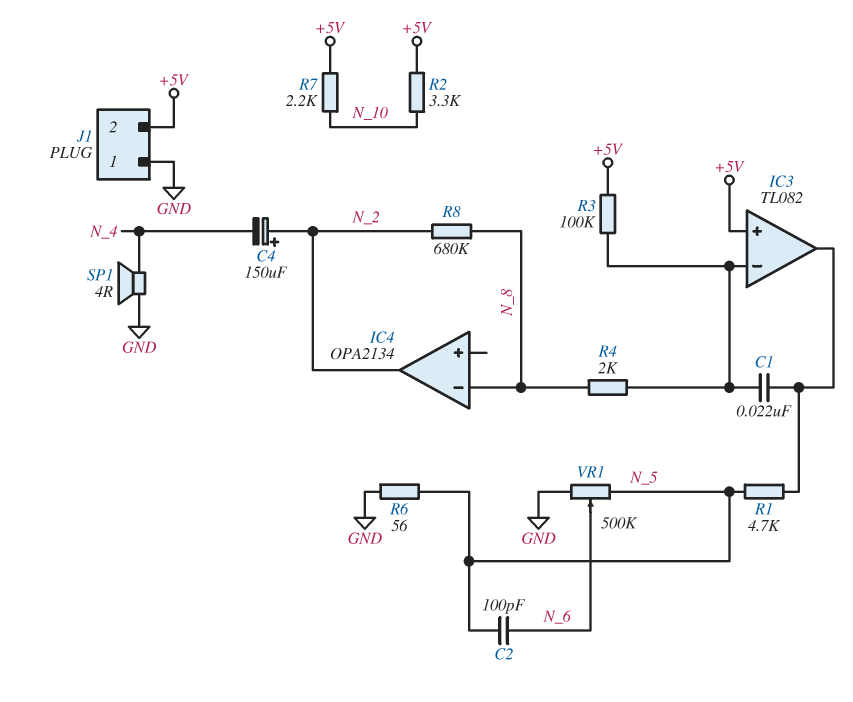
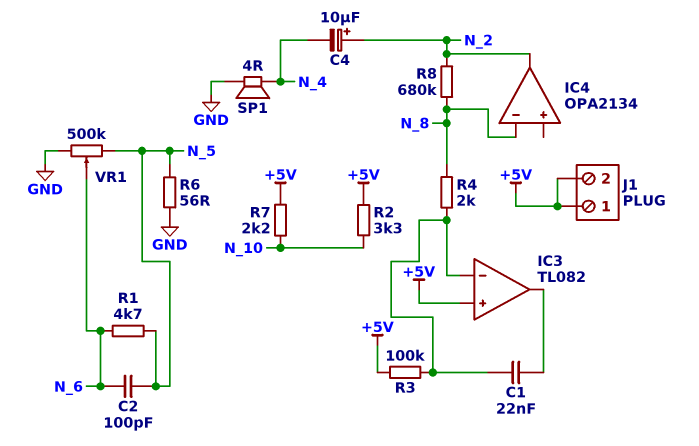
C4: 150uF (plus N_2, minus N_4) -> 10uF (plus N_2, minus N_4)
J1 pin 1: GND -> +5V
R1: 4.7k (IC3/out, N_5) -> 4.7k (N_5, N_6)

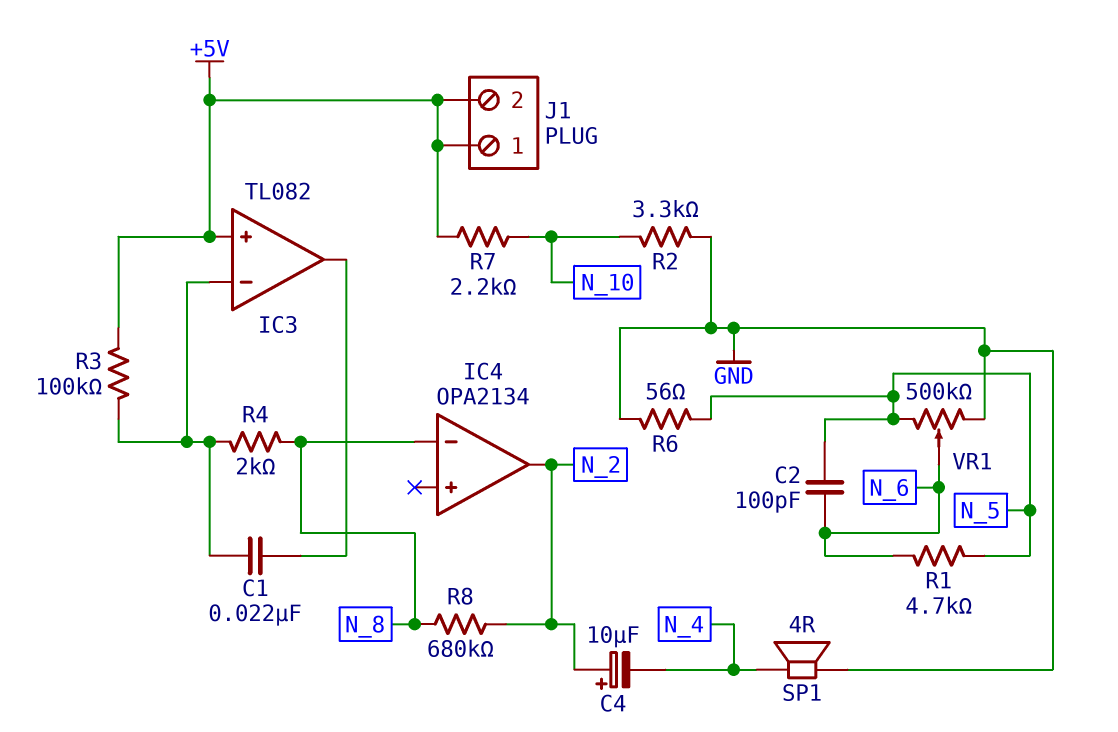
R2: 3.3k (+5V, N_10) -> 3.3k (GND, N_10)

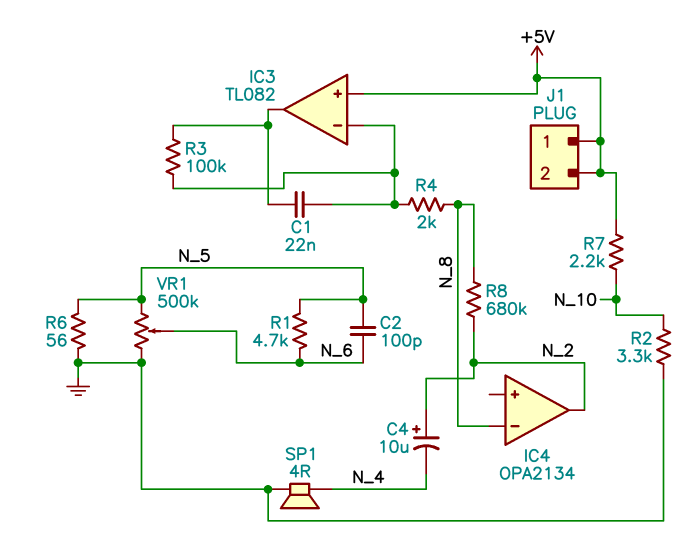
R3: 100k (+5V, IC3/in-) -> 100k (IC3/in-, IC3/out)

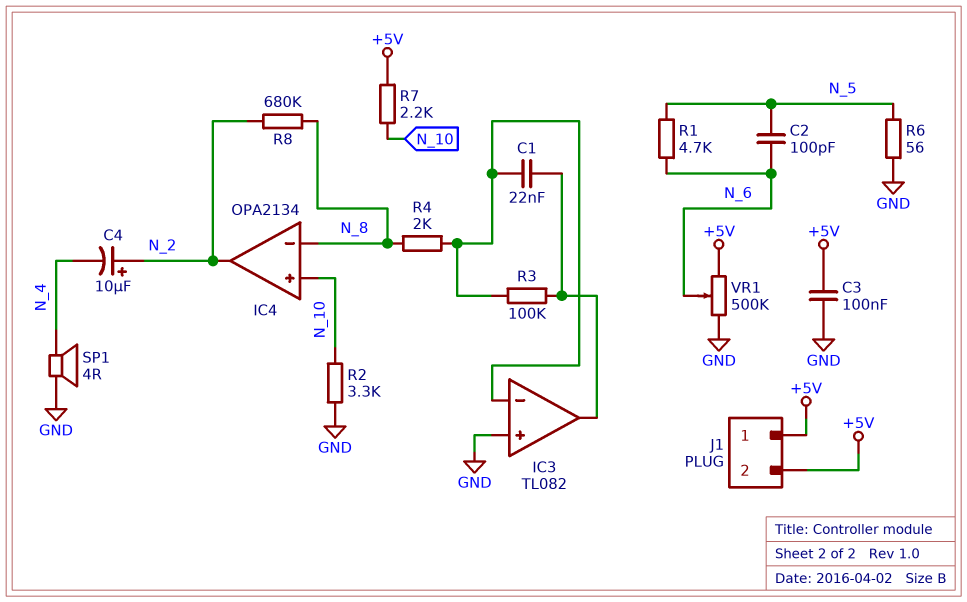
C3: none -> 100nF (+5V, GND)
IC3 pin in+: +5V -> GND
IC4 pin in+: none -> N_10
VR1: 500k (GND, N_5, wiper N_6) -> 500k (+5V, GND, wiper N_6)

